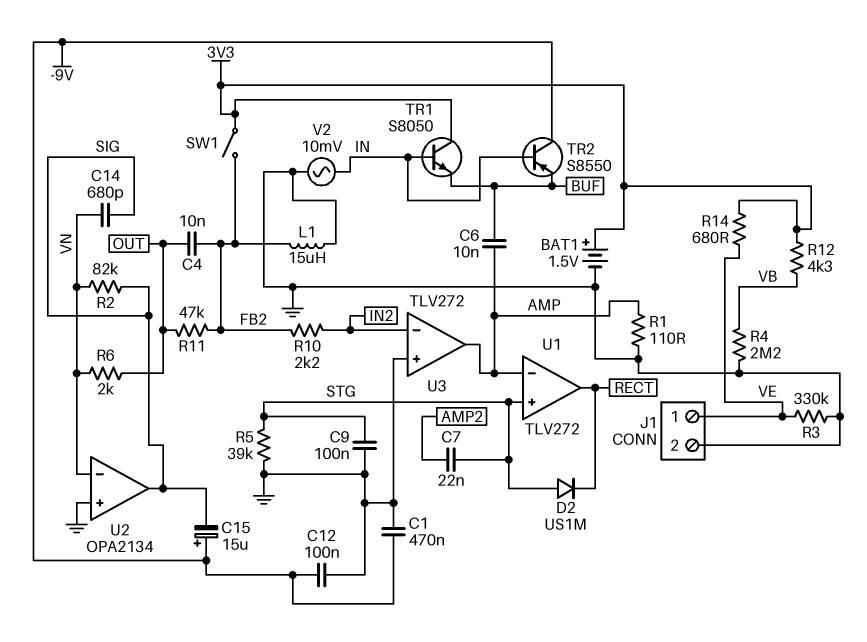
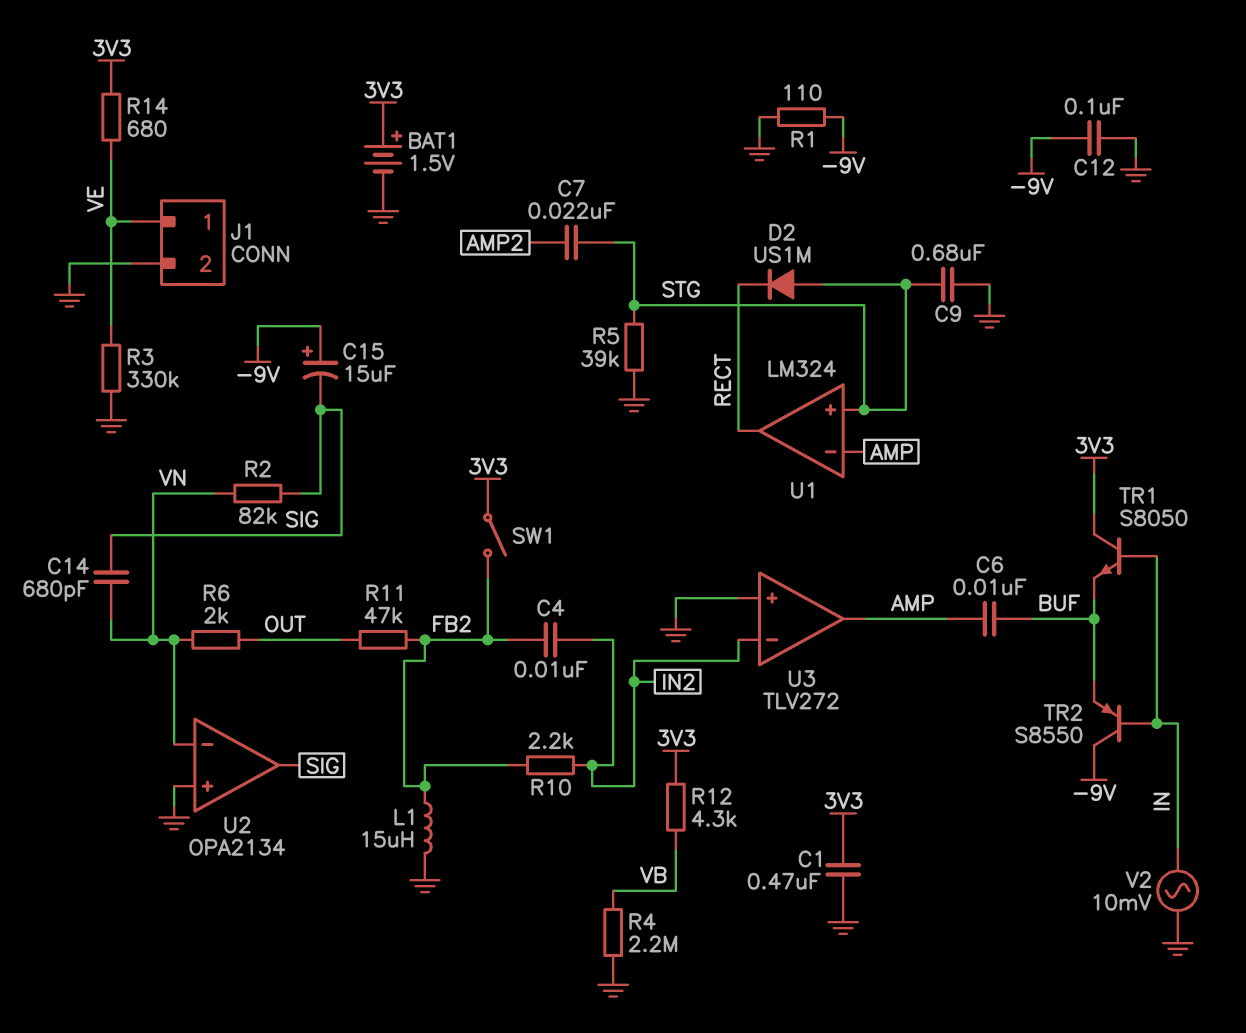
C1: 470nF (-9V, GND) -> 470nF (3V3, GND)
C4: 10nF (FB2, OUT) -> 10nF (FB2, IN2)
C9: 100nF (GND, STG) -> 680nF (GND, STG)
R1: 110 (AMP, GND) -> 110 (-9V, GND)
U1: TLV272 -> LM324

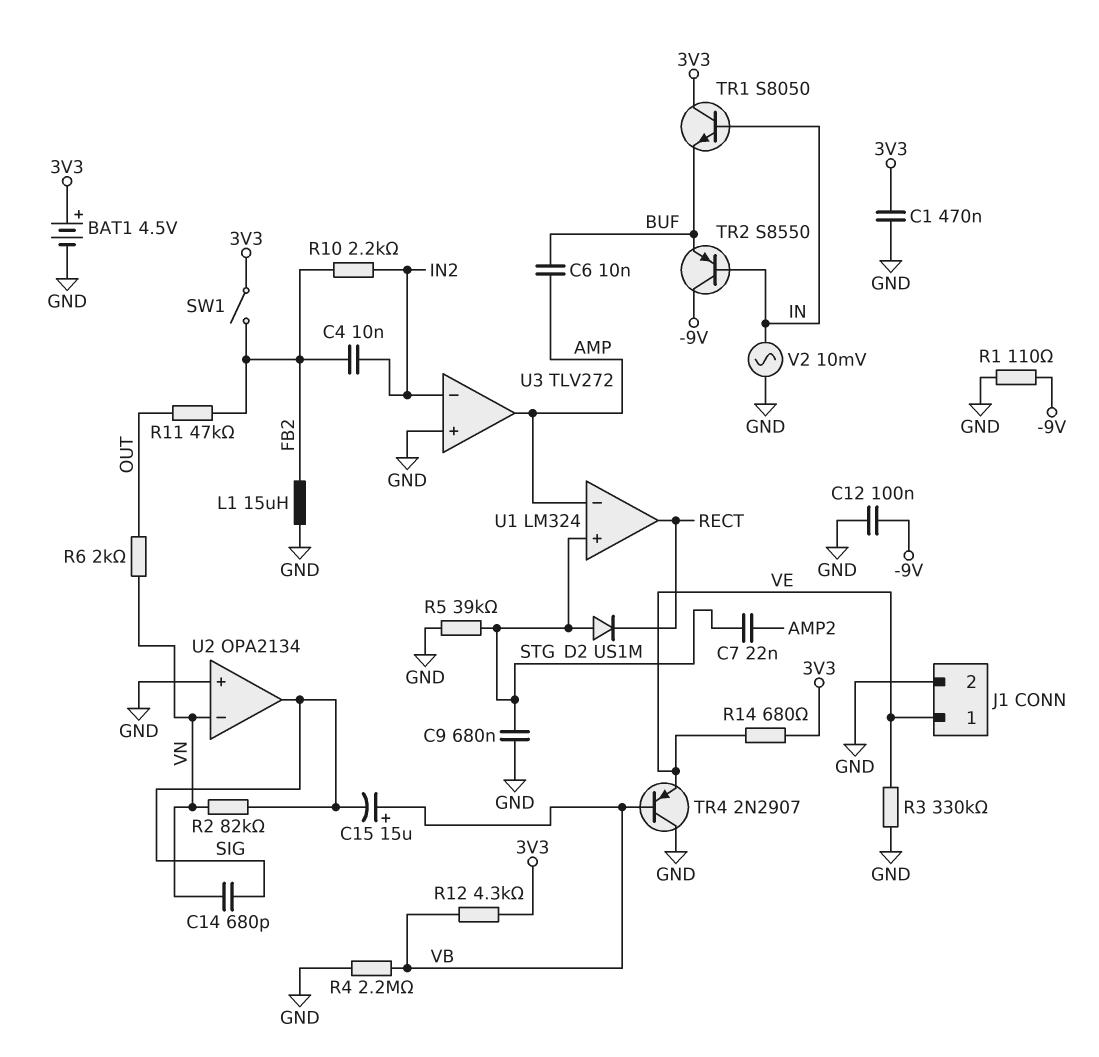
BAT1: 1.5V (plus 3V3, minus GND) -> 4.5V (plus 3V3, minus GND)
C15: 15uF (plus -9V, minus SIG) -> 15uF (plus VB, minus SIG)
TR4: none -> PNP 2N2907 (B VB, C GND, E VE)

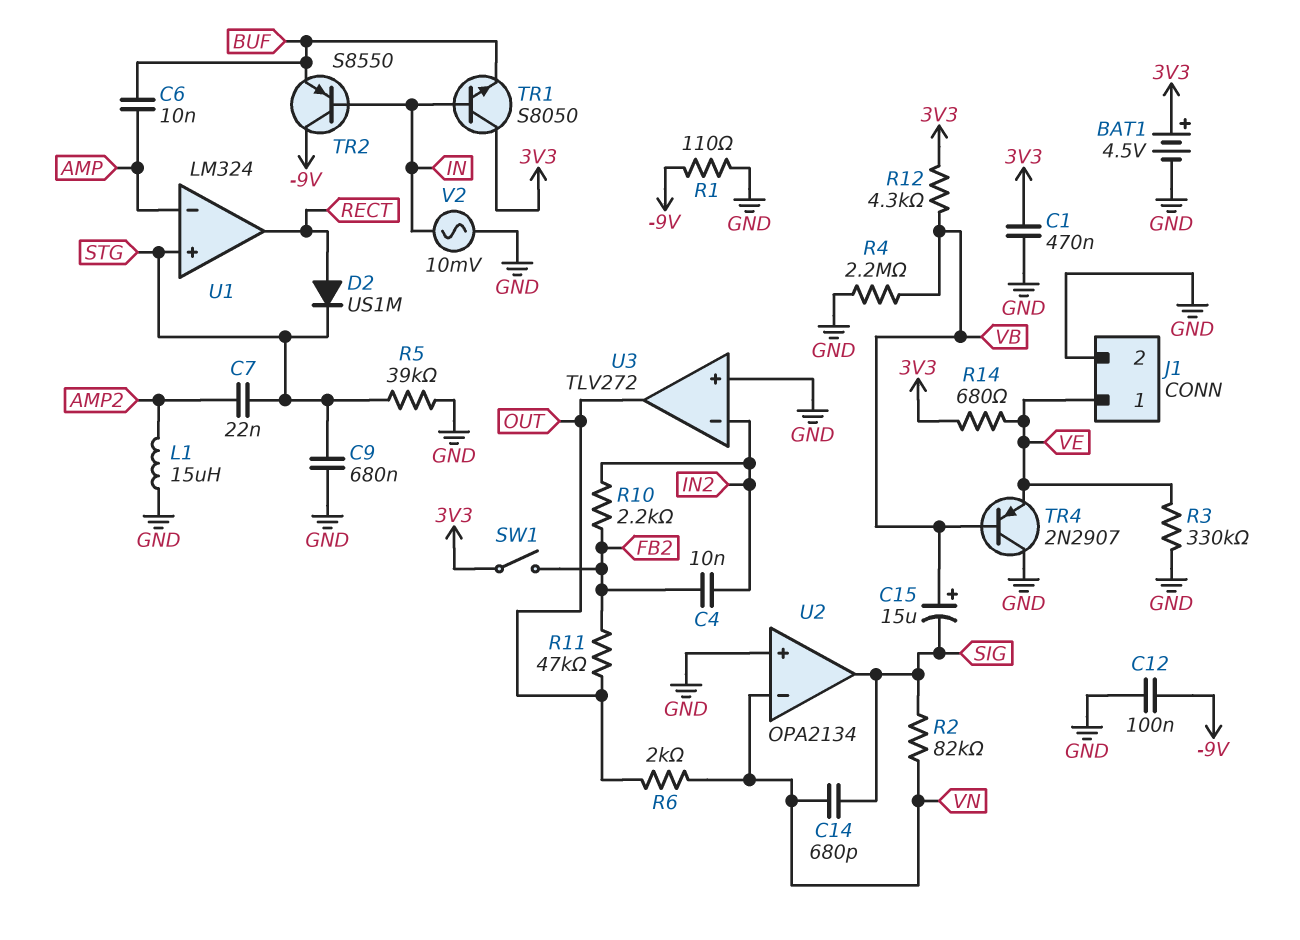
D2: diode US1M (A STG, K RECT) -> diode US1M (A RECT, K STG)
L1: 15uH (FB2, GND) -> 15uH (AMP2, GND)
U3 pin out: AMP -> OUT

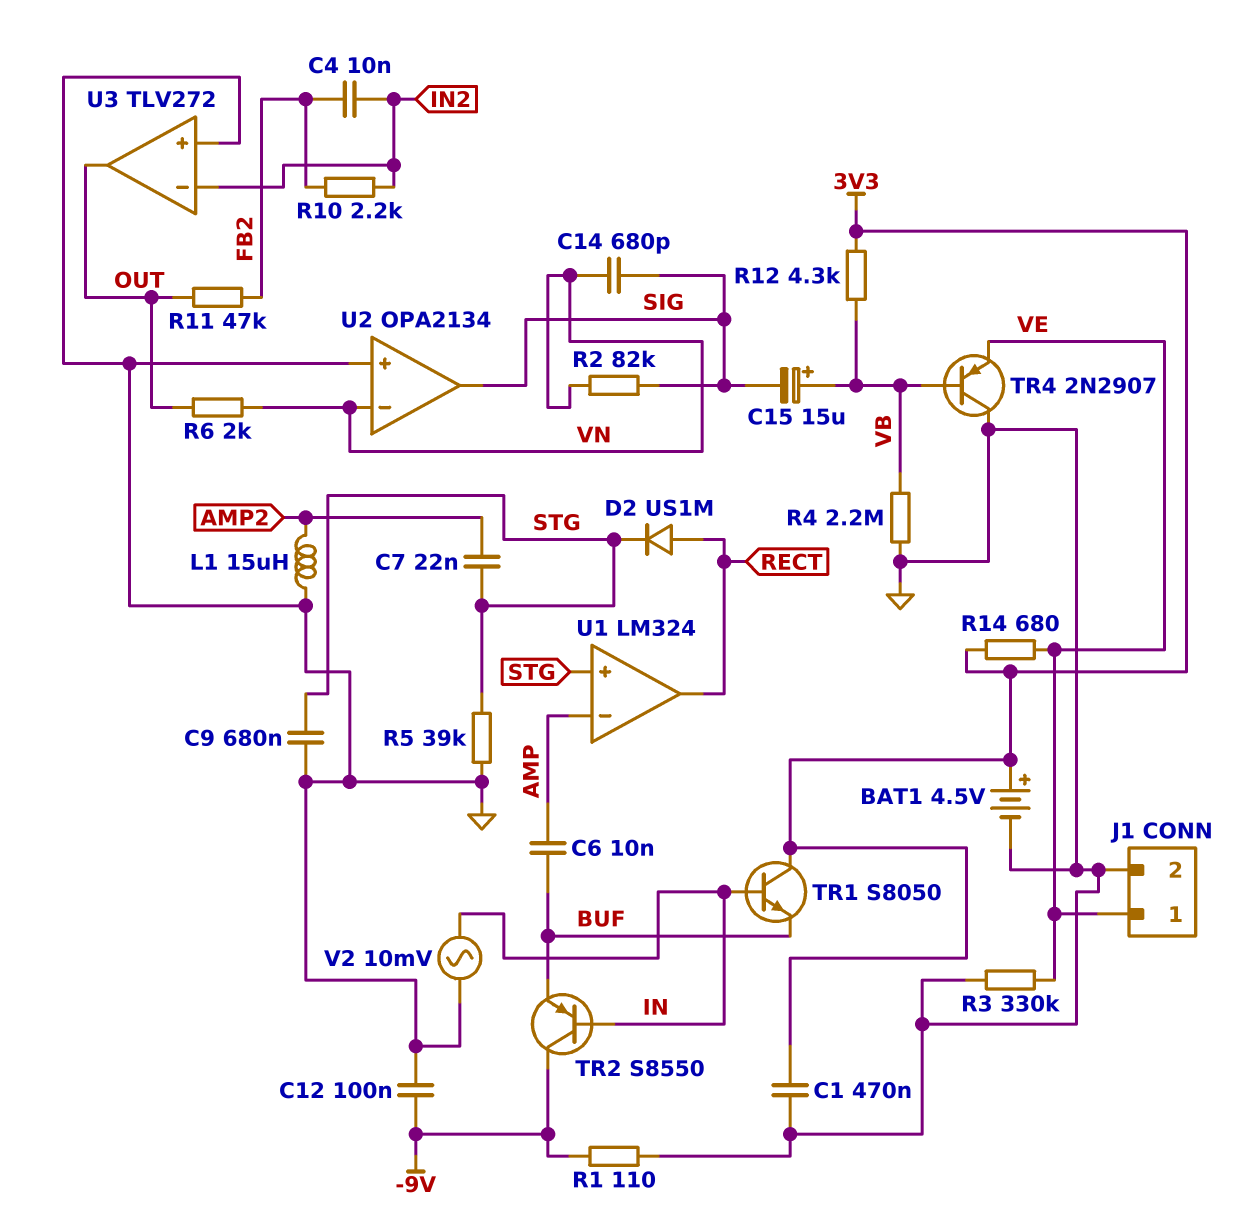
SW1: switch (3V3, FB2) -> none

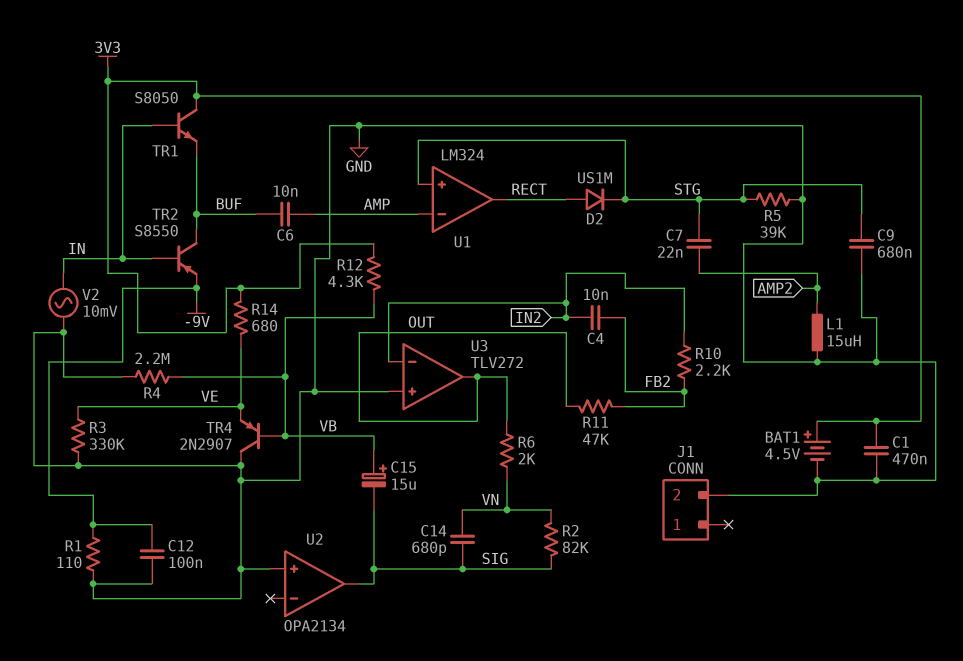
J1 pin 1: VE -> none
TR2: PNP S8550 (B IN, C -9V, E BUF) -> PNP S8550 (B IN, C BUF, E -9V)
U2 pin in-: VN -> none

